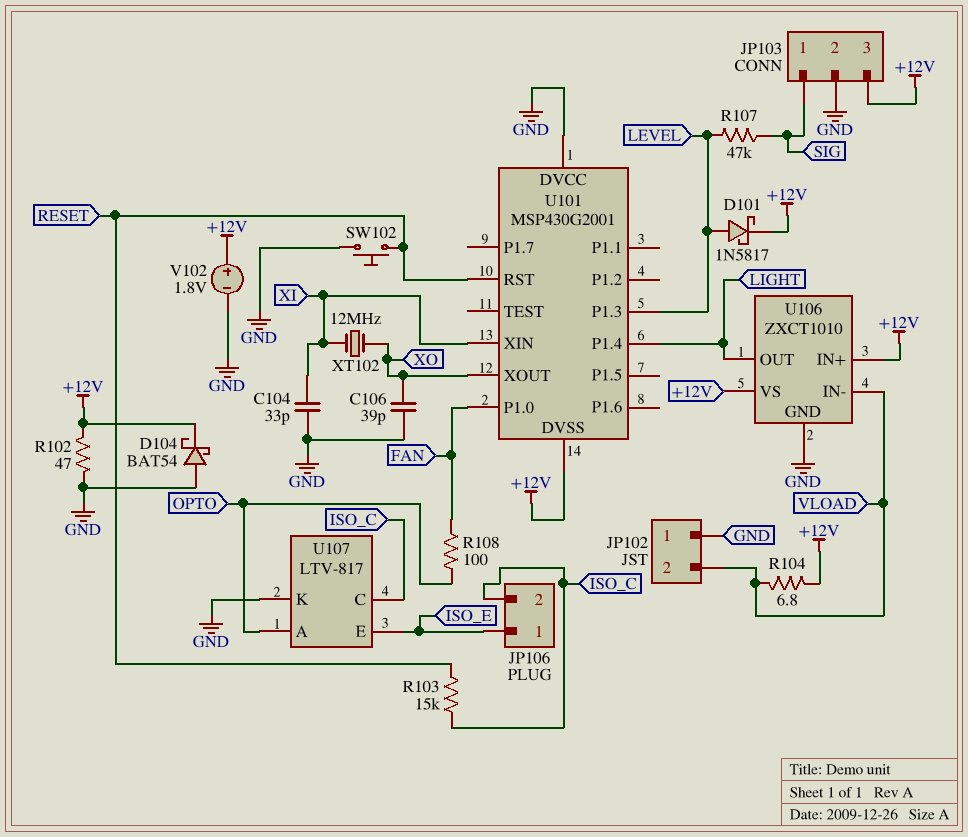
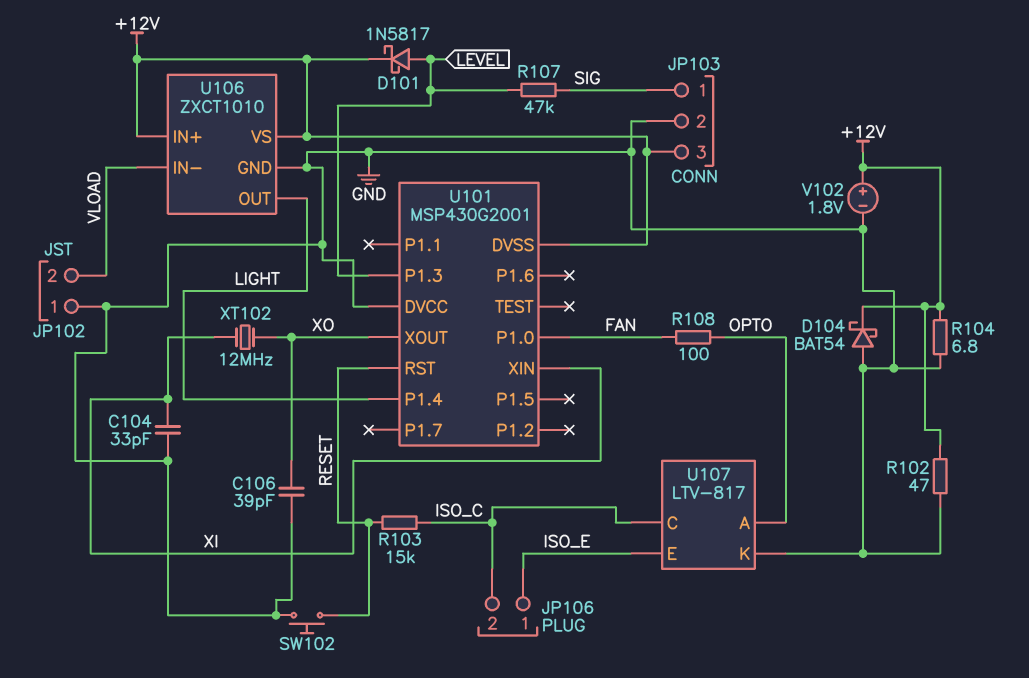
R104: 6.8 (+12V, VLOAD) -> 6.8 (+12V, GND)

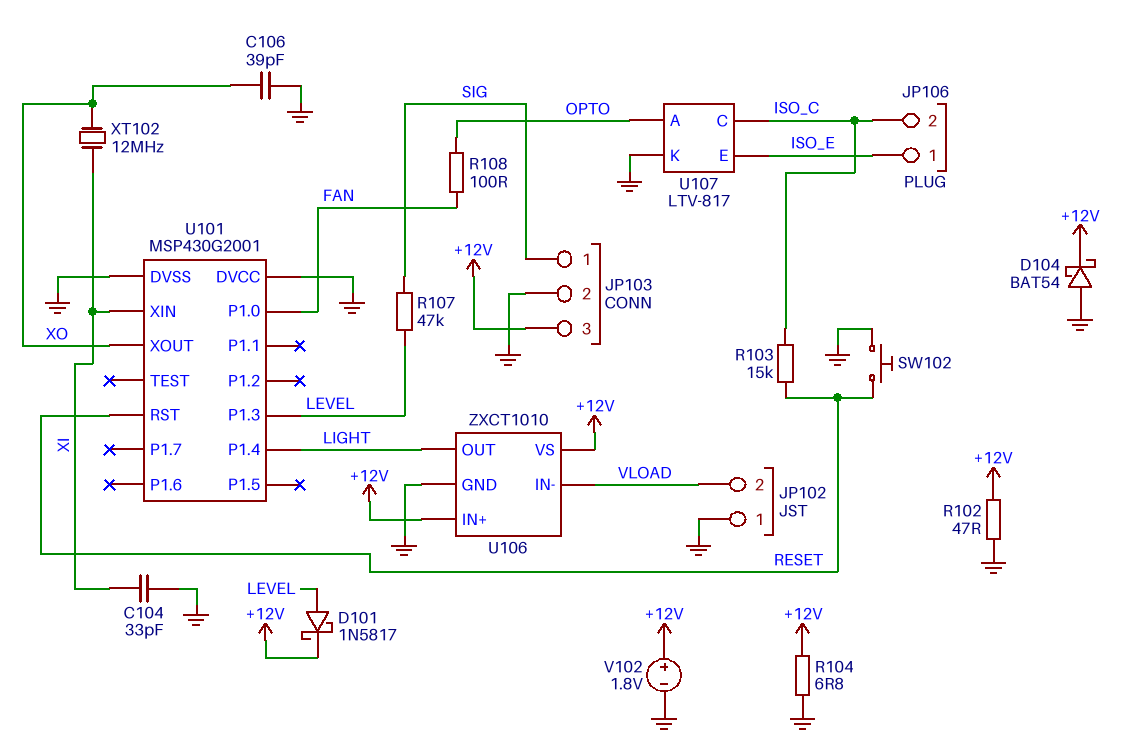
U101 pin DVSS: +12V -> GND

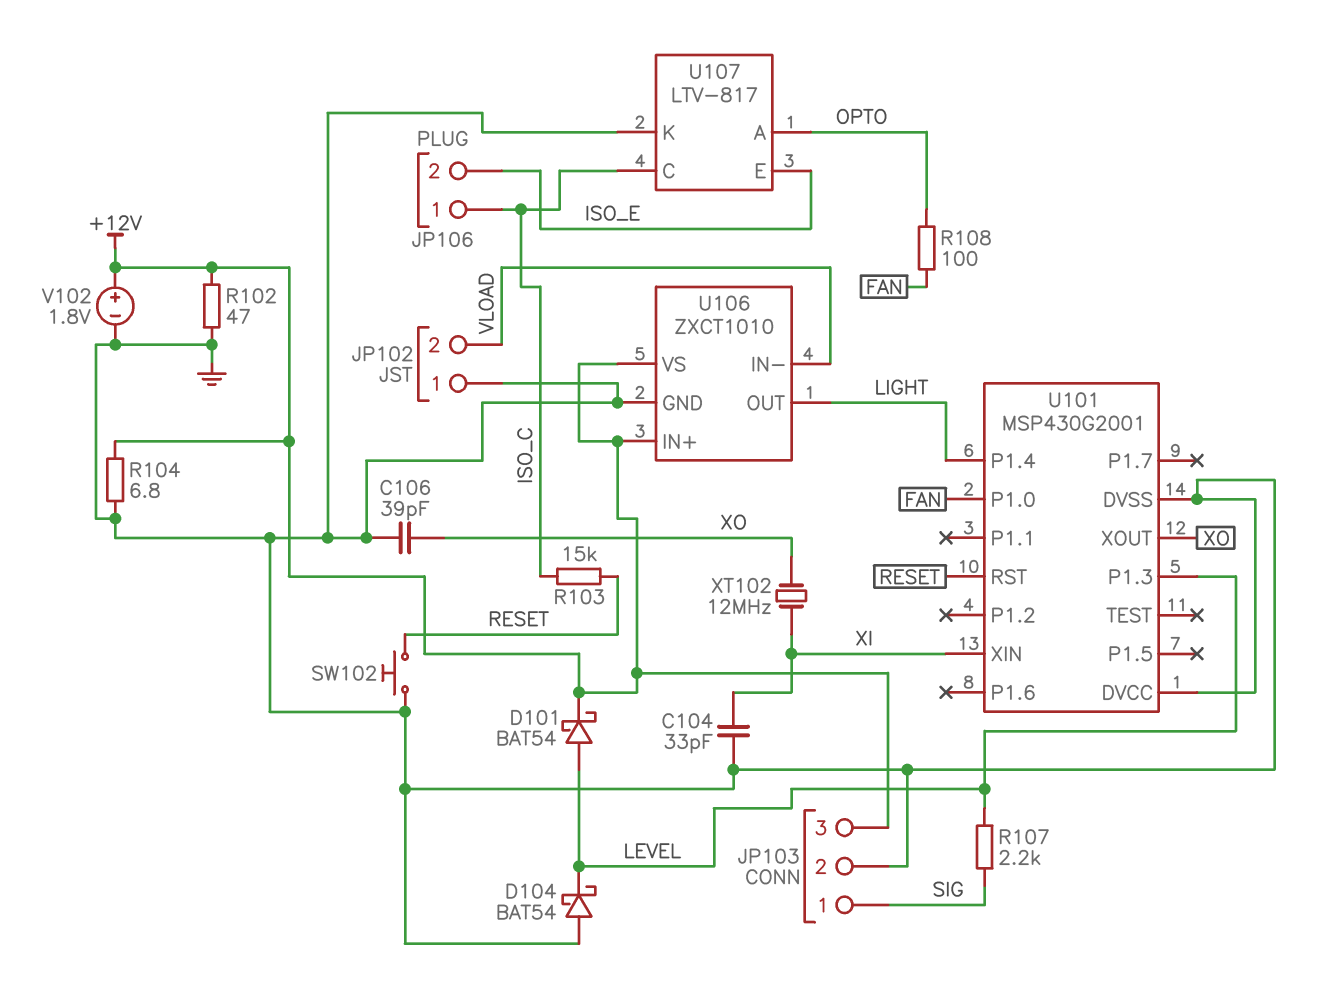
D101: schottky 1N5817 (A LEVEL, K +12V) -> schottky BAT54 (A LEVEL, K +12V)
D104: schottky BAT54 (A GND, K +12V) -> schottky BAT54 (A GND, K LEVEL)
JP106 pin 1: ISO_E -> ISO_C
JP106 pin 2: ISO_C -> ISO_E
R107: 47k (LEVEL, SIG) -> 2.2k (LEVEL, SIG)

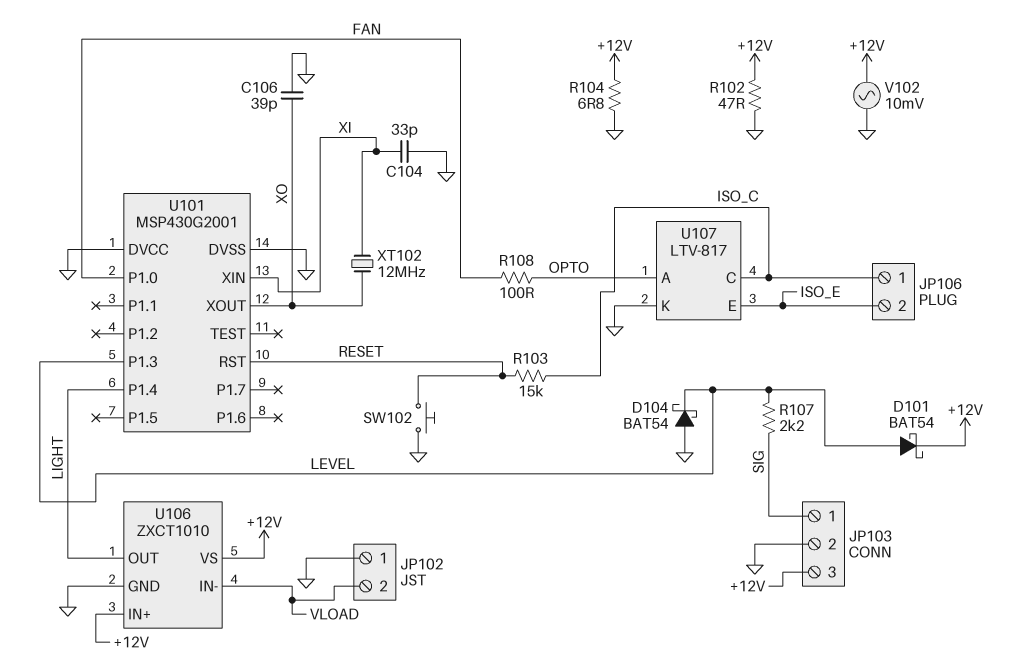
V102: 1.8V (plus +12V, minus GND) -> AC 10mV (+12V, GND)

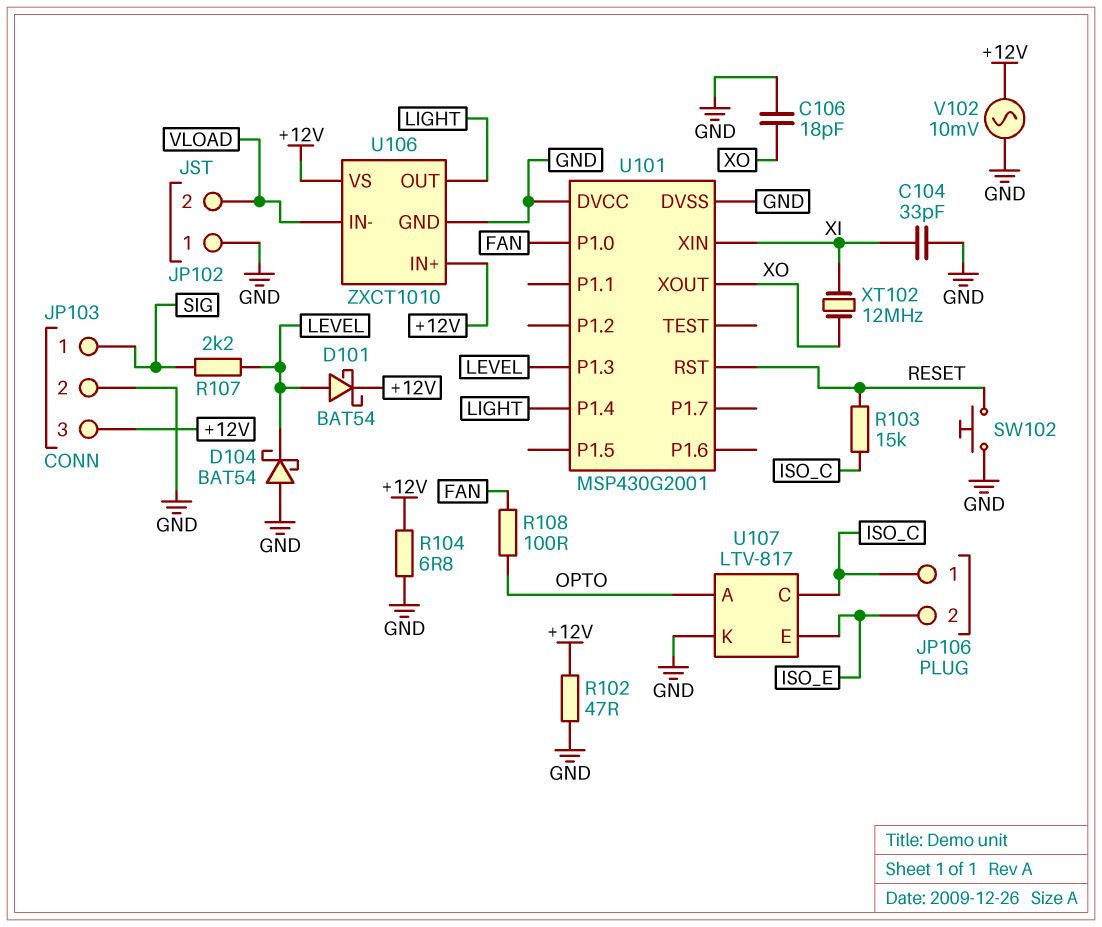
C106: 39pF (GND, XO) -> 18pF (GND, XO)

